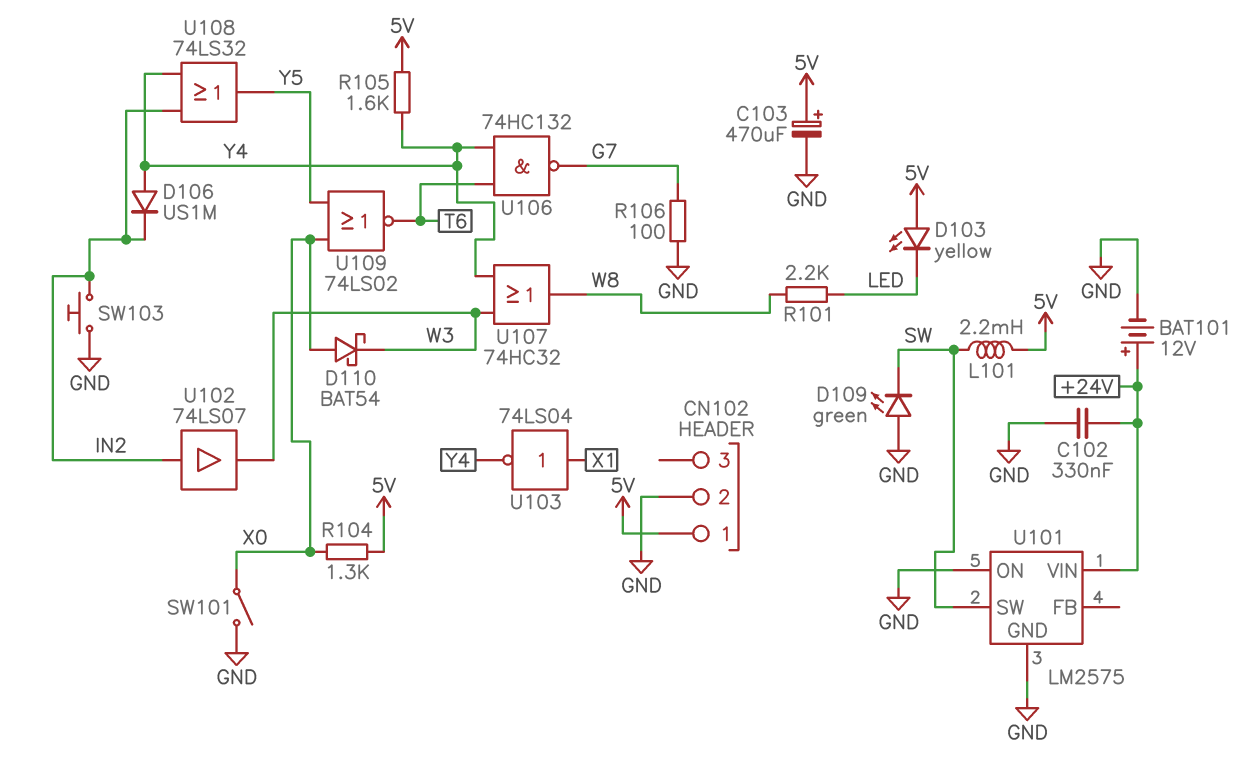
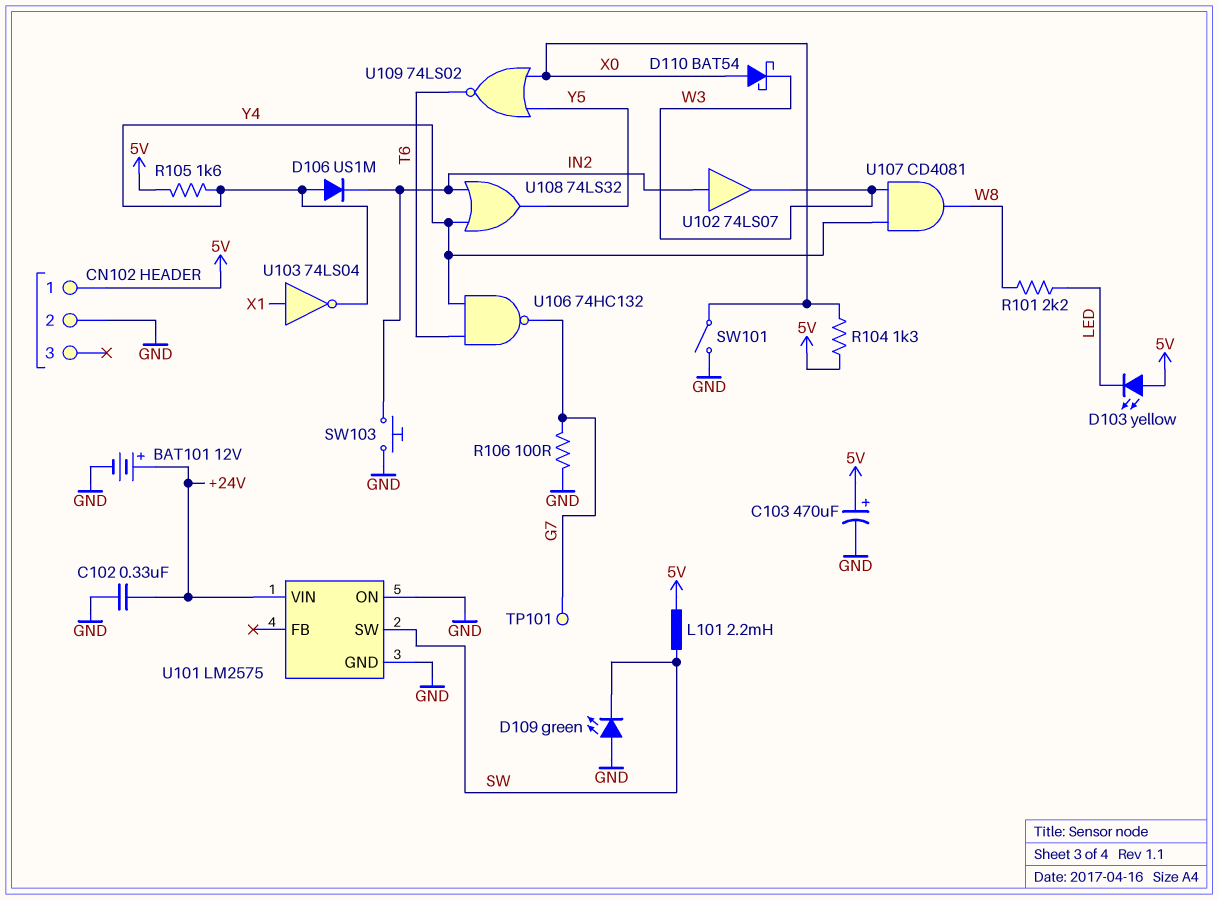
TP101: none -> test point (G7)
U107: OR 74HC32 (in W3, in Y4, out W8) -> AND CD4081 (in W3, in Y4, out W8)

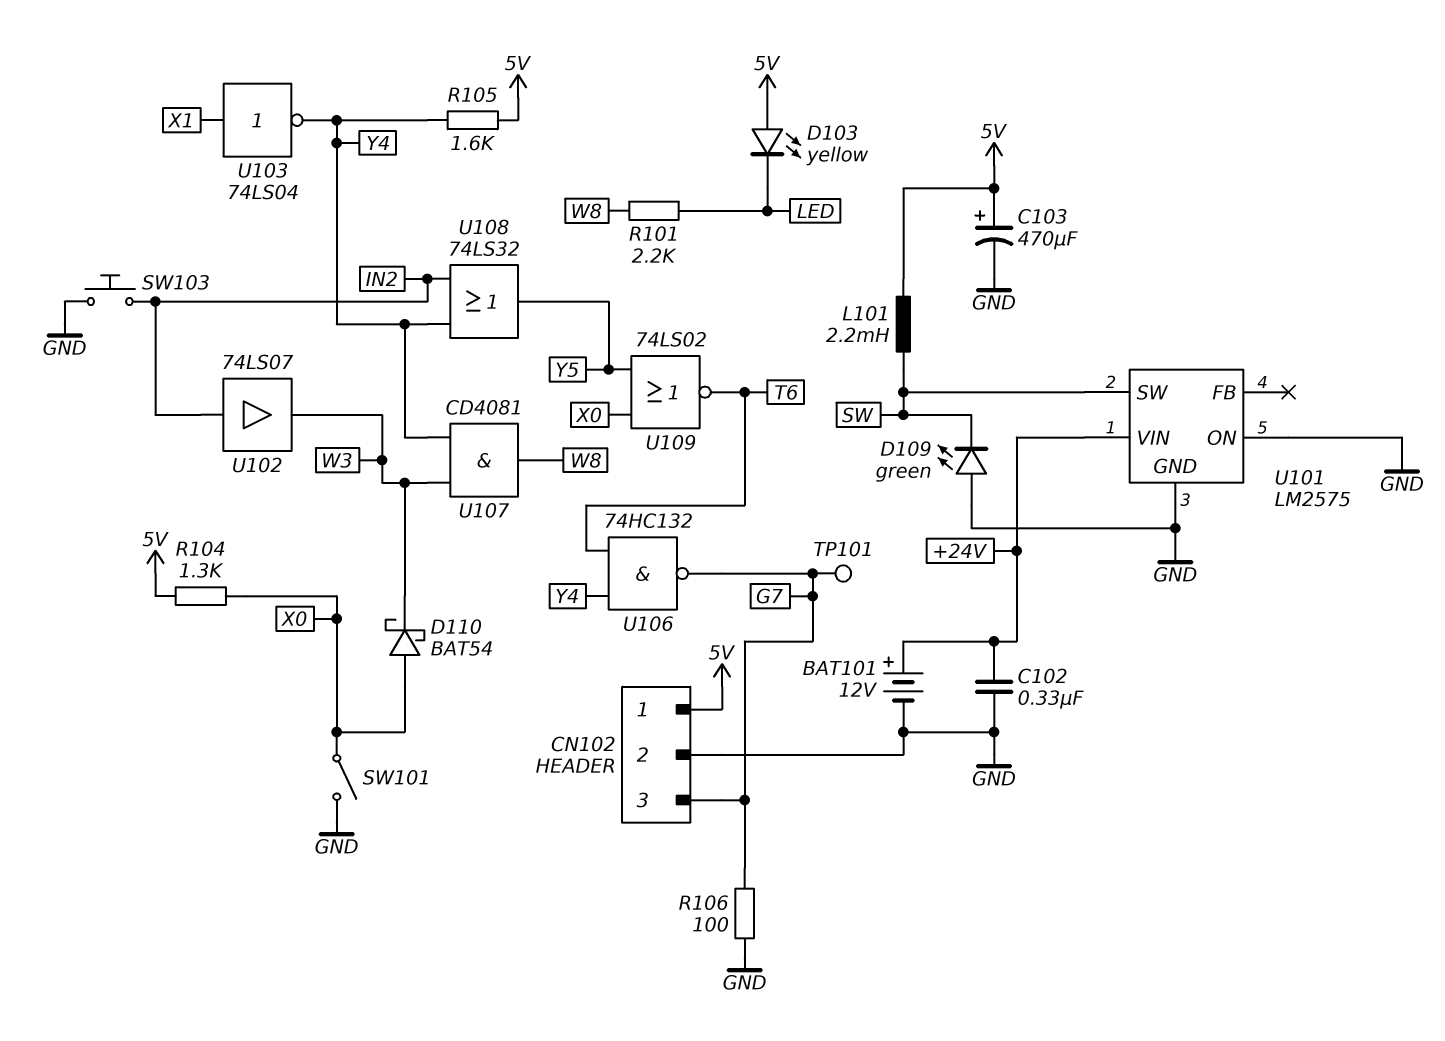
CN102 pin 3: none -> G7
D106: diode US1M (A Y4, K IN2) -> none

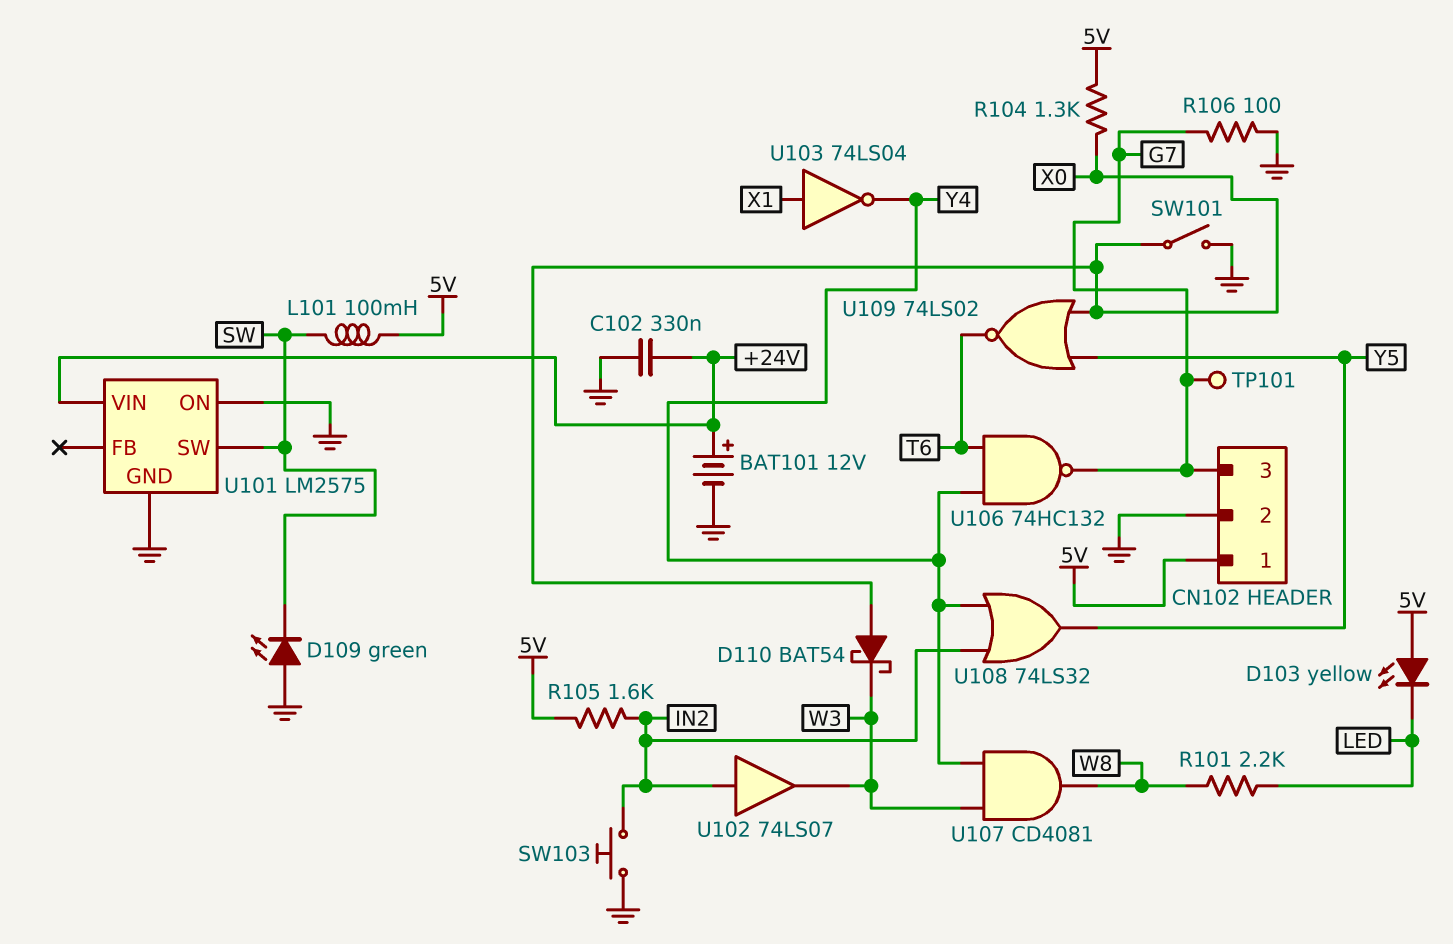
C103: 470uF (plus 5V, minus GND) -> none
L101: 2.2mH (5V, SW) -> 100mH (5V, SW)
R105: 1.6k (5V, Y4) -> 1.6k (5V, IN2)

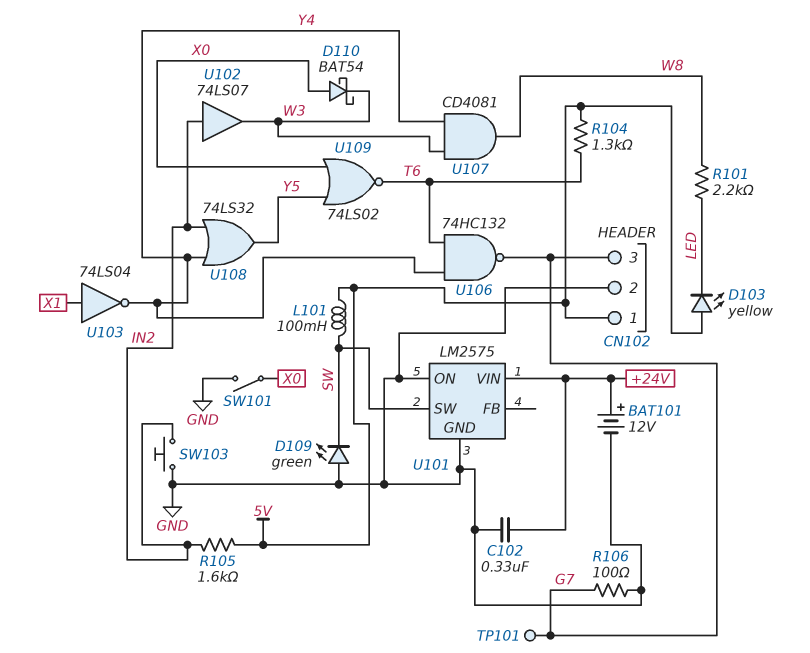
R104: 1.3k (5V, X0) -> 1.3k (5V, T6)

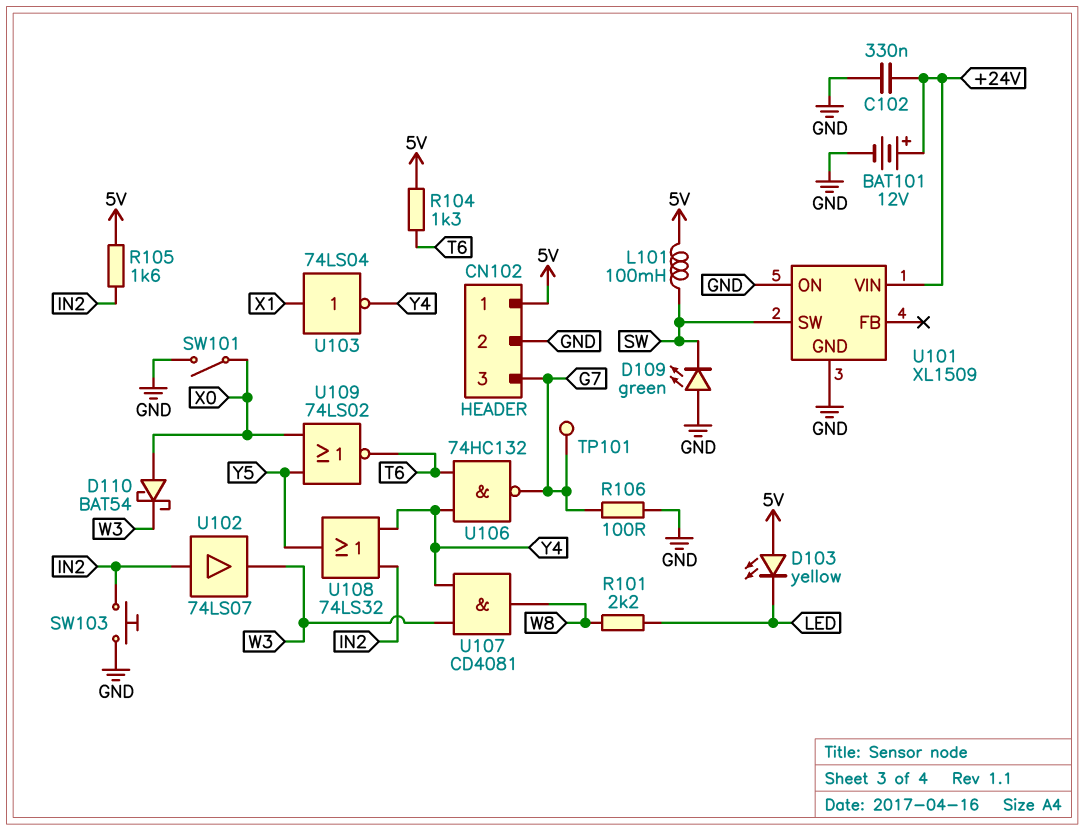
U101: LM2575 -> XL1509

